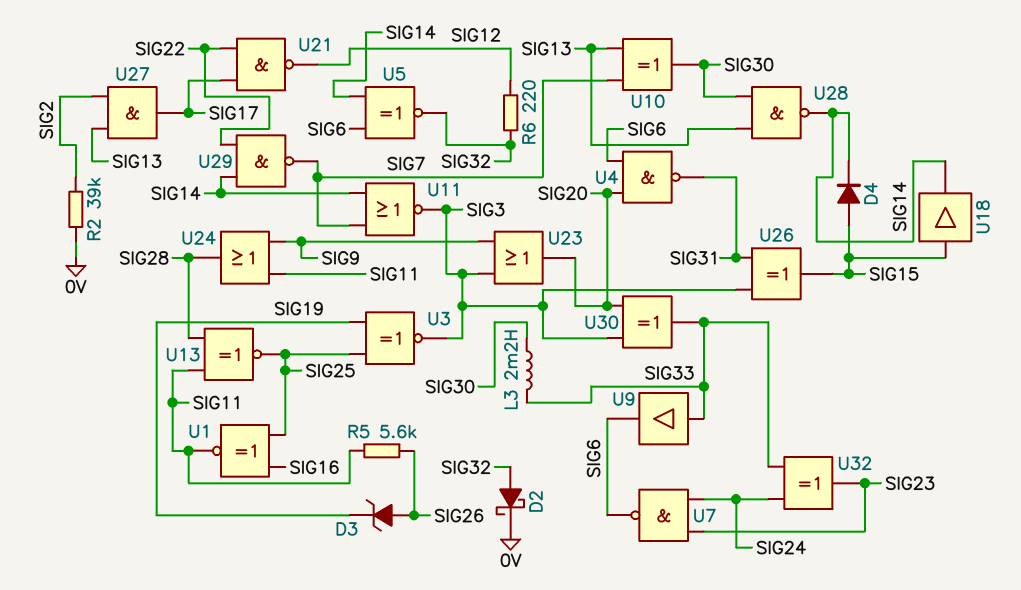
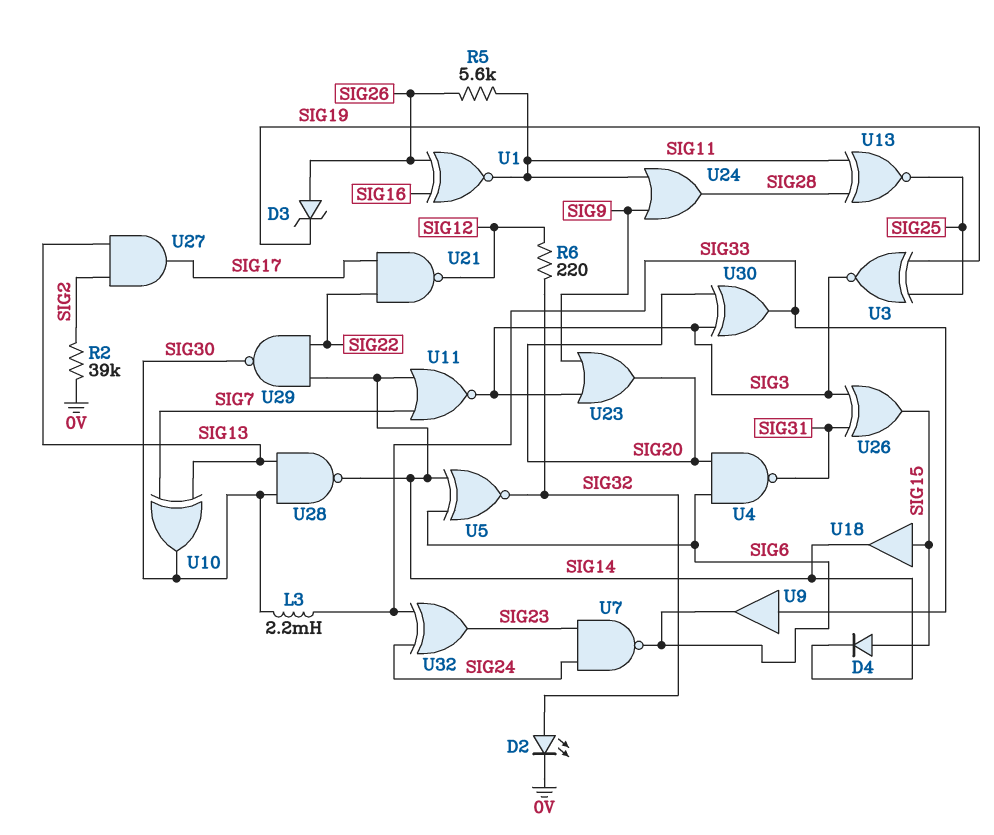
D2: schottky (A SIG32, K 0V) -> LED (A SIG32, K 0V)
U1: XNOR (in SIG16, in SIG25, out SIG11) -> XNOR (in SIG16, in SIG26, out SIG11)
U29: NAND (in SIG14, in SIG22, out SIG7) -> NAND (in SIG14, in SIG22, out SIG30)

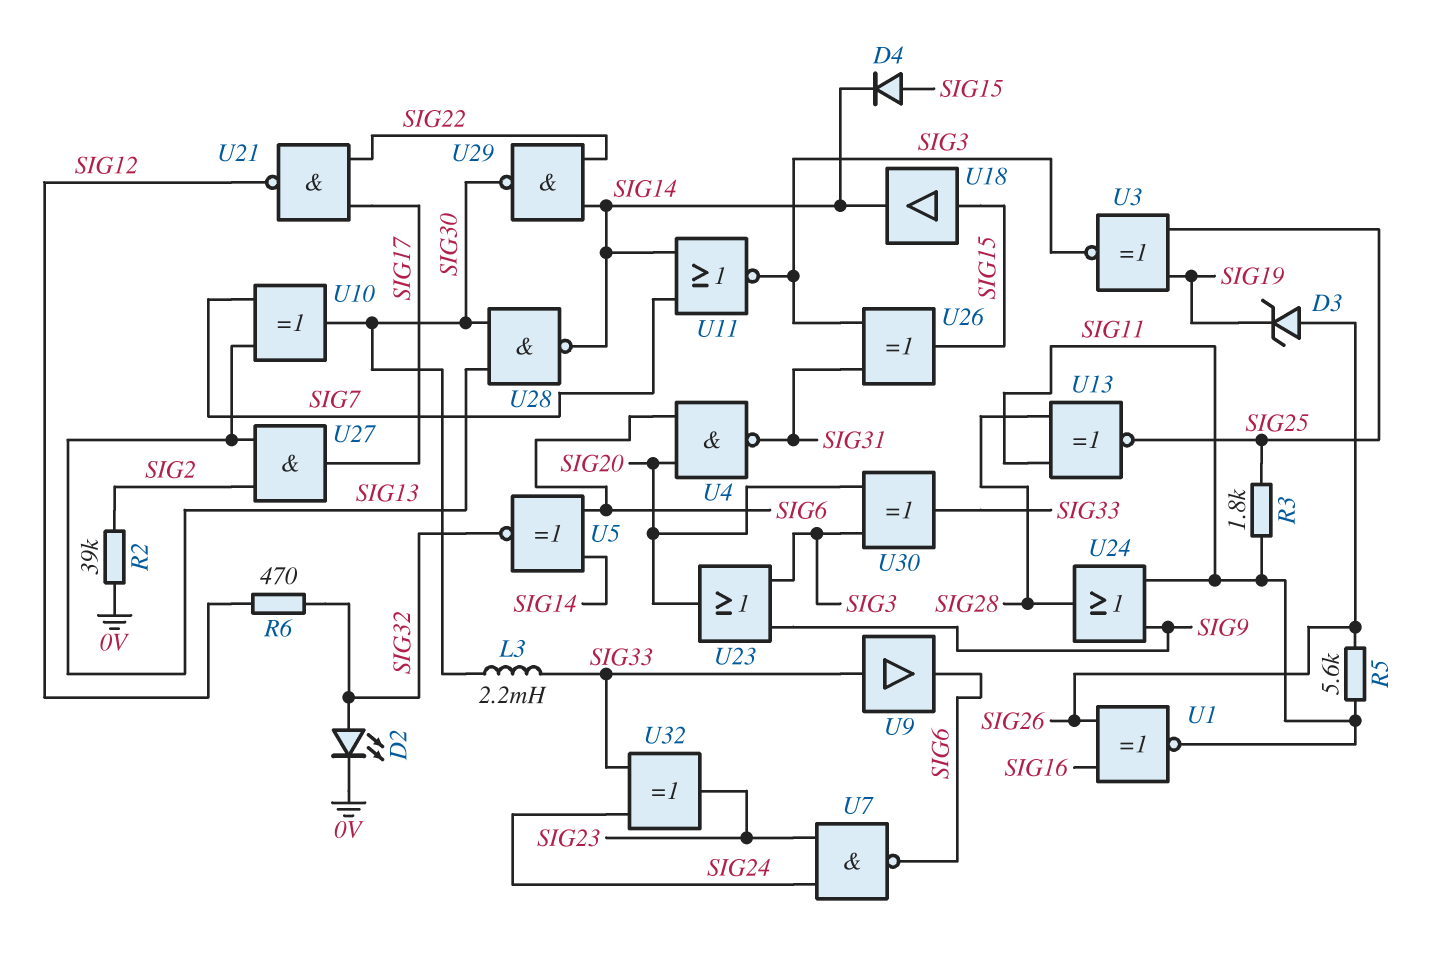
R3: none -> 1.8k (SIG11, SIG25)
R6: 220 (SIG12, SIG32) -> 470 (SIG12, SIG32)

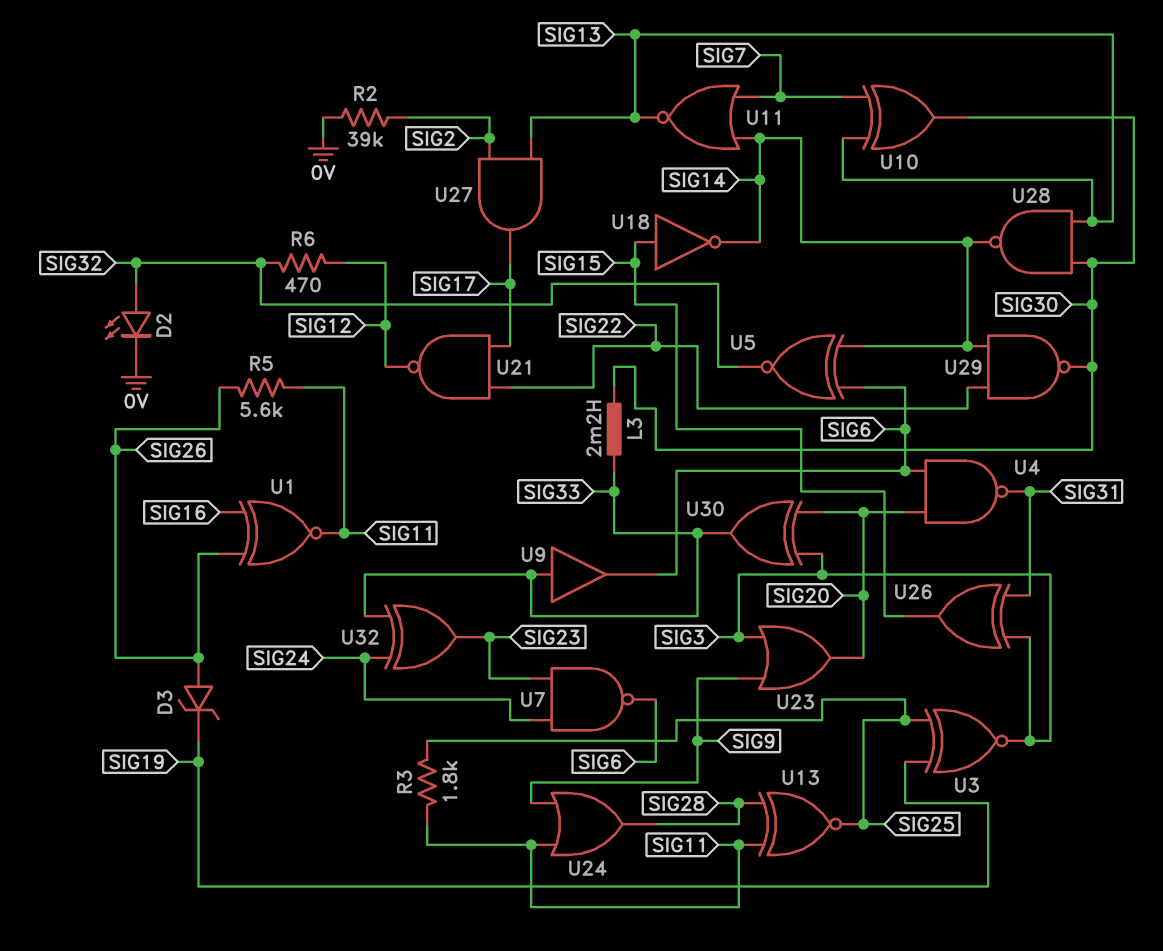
D4: diode (A SIG15, K SIG14) -> none
U11: NOR (in SIG7, in SIG14, out SIG3) -> NOR (in SIG7, in SIG14, out SIG13)
U18: buffer (in SIG15, out SIG14) -> NOT (in SIG15, out SIG14)

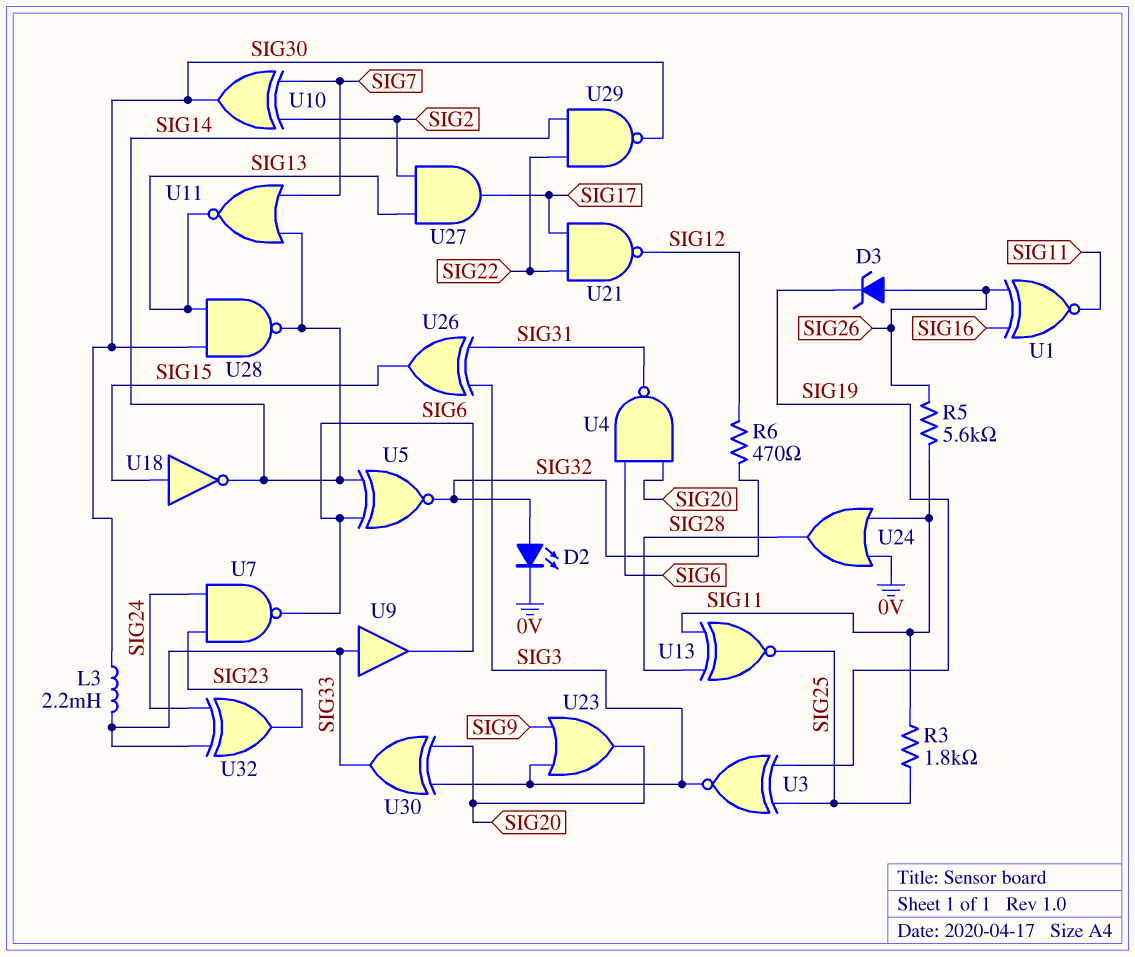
R2: 39k (0V, SIG2) -> none
U10: XOR (in SIG7, in SIG13, out SIG30) -> XOR (in SIG2, in SIG7, out SIG30)
U24: OR (in SIG9, in SIG11, out SIG28) -> OR (in 0V, in SIG11, out SIG28)

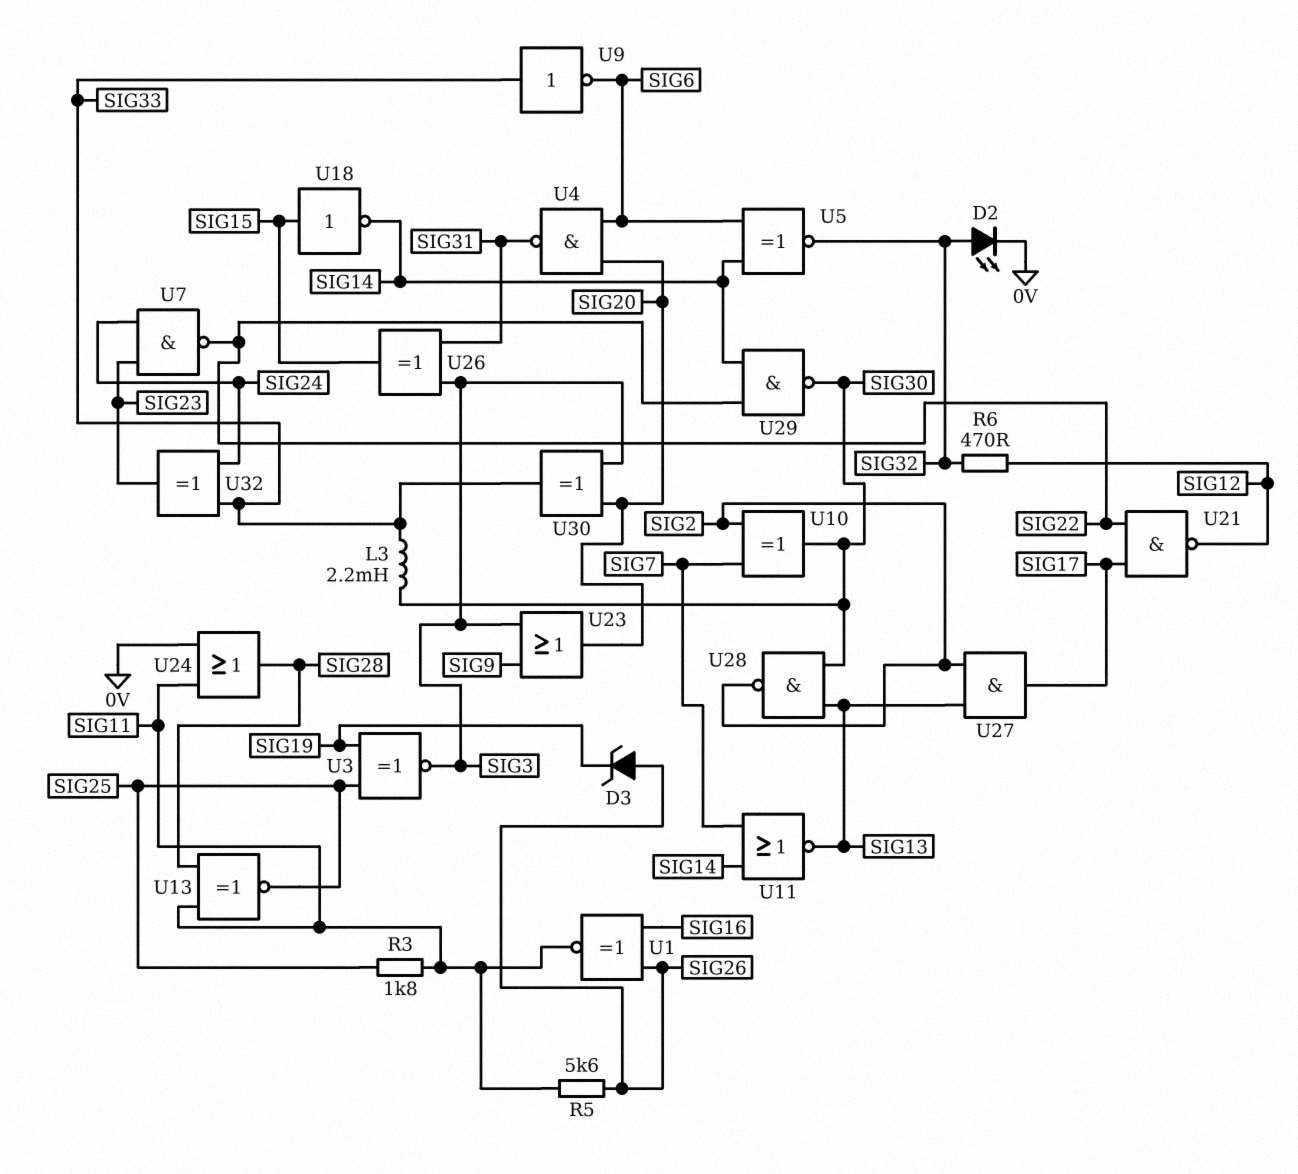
U7: NAND (in SIG23, in SIG24, out SIG6) -> NAND (in SIG23, in SIG24, out SIG22)
U9: buffer (in SIG33, out SIG6) -> NOT (in SIG33, out SIG6)
U28: NAND (in SIG13, in SIG30, out SIG14) -> NAND (in SIG13, in SIG30, out SIG2)

